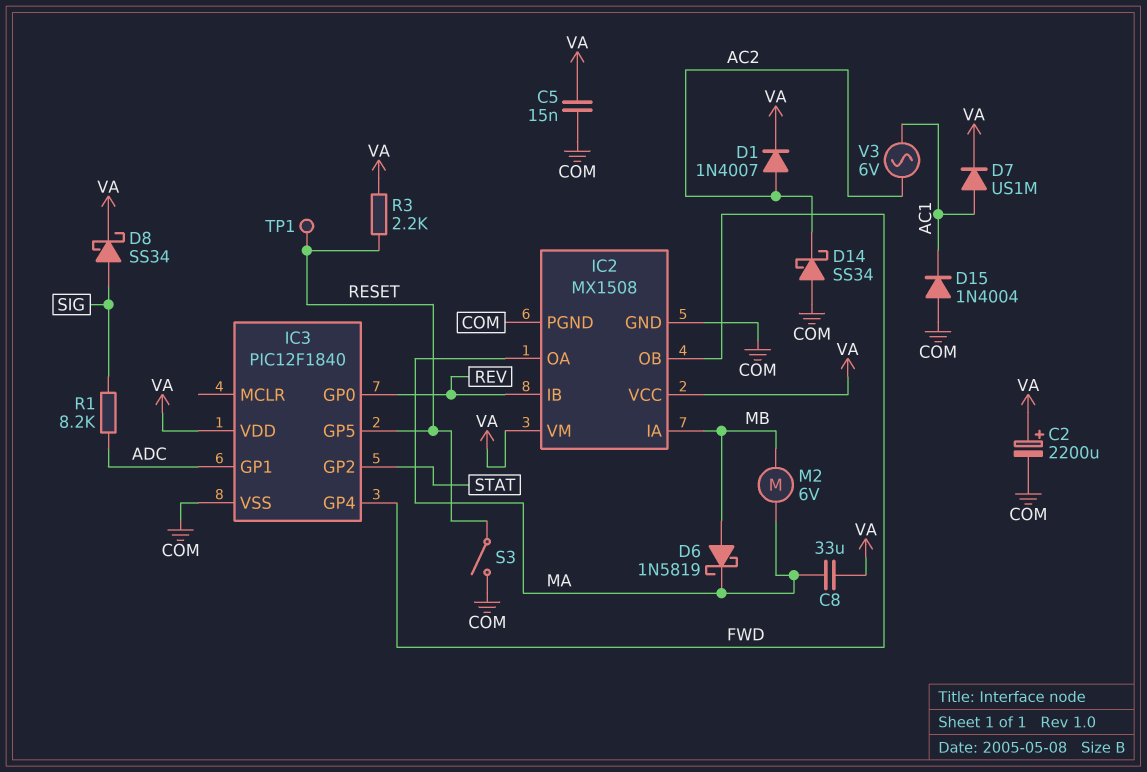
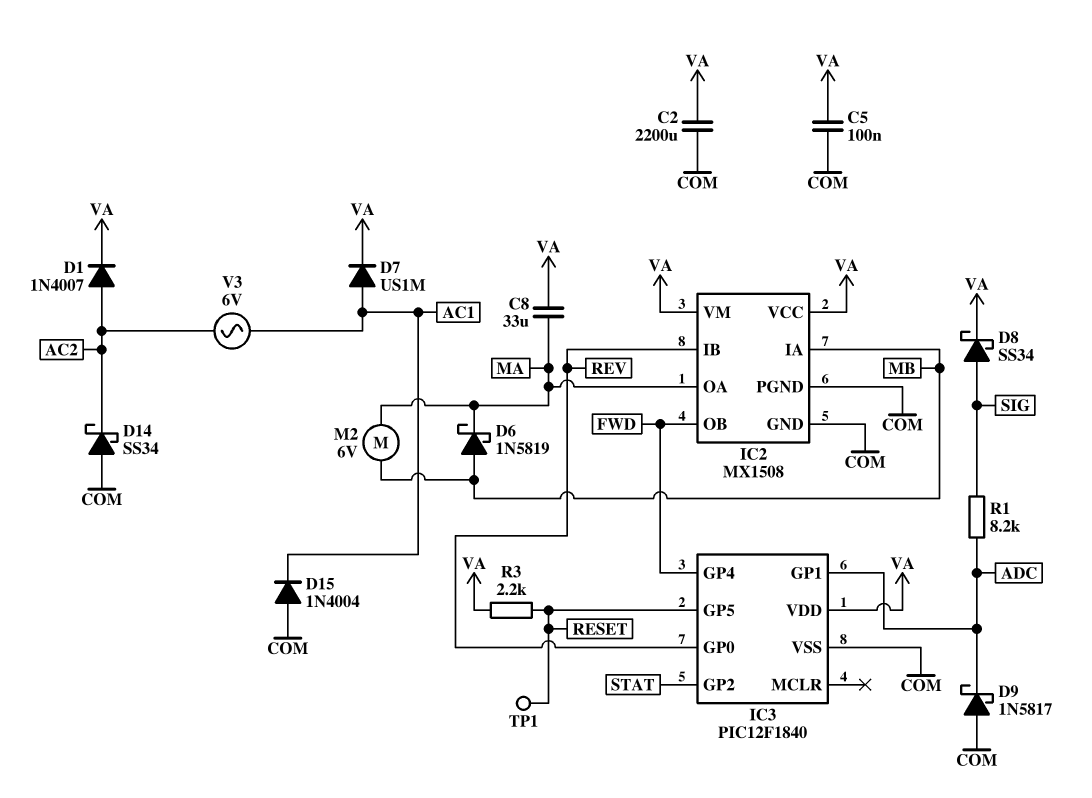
C2: 2200uF (plus VA, minus COM) -> 2200uF (COM, VA)
C5: 15nF (COM, VA) -> 100nF (COM, VA)
D9: none -> schottky 1N5817 (A COM, K ADC)
S3: switch (COM, RESET) -> none

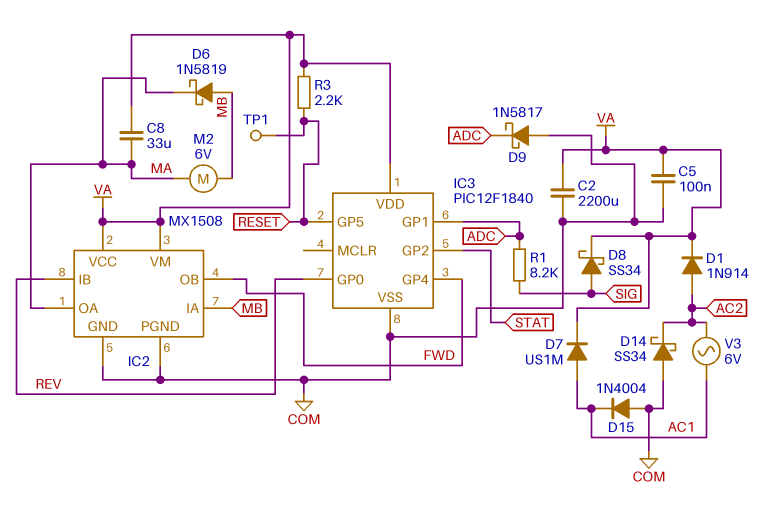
D1: diode 1N4007 (A AC2, K VA) -> diode 1N914 (A AC2, K VA)

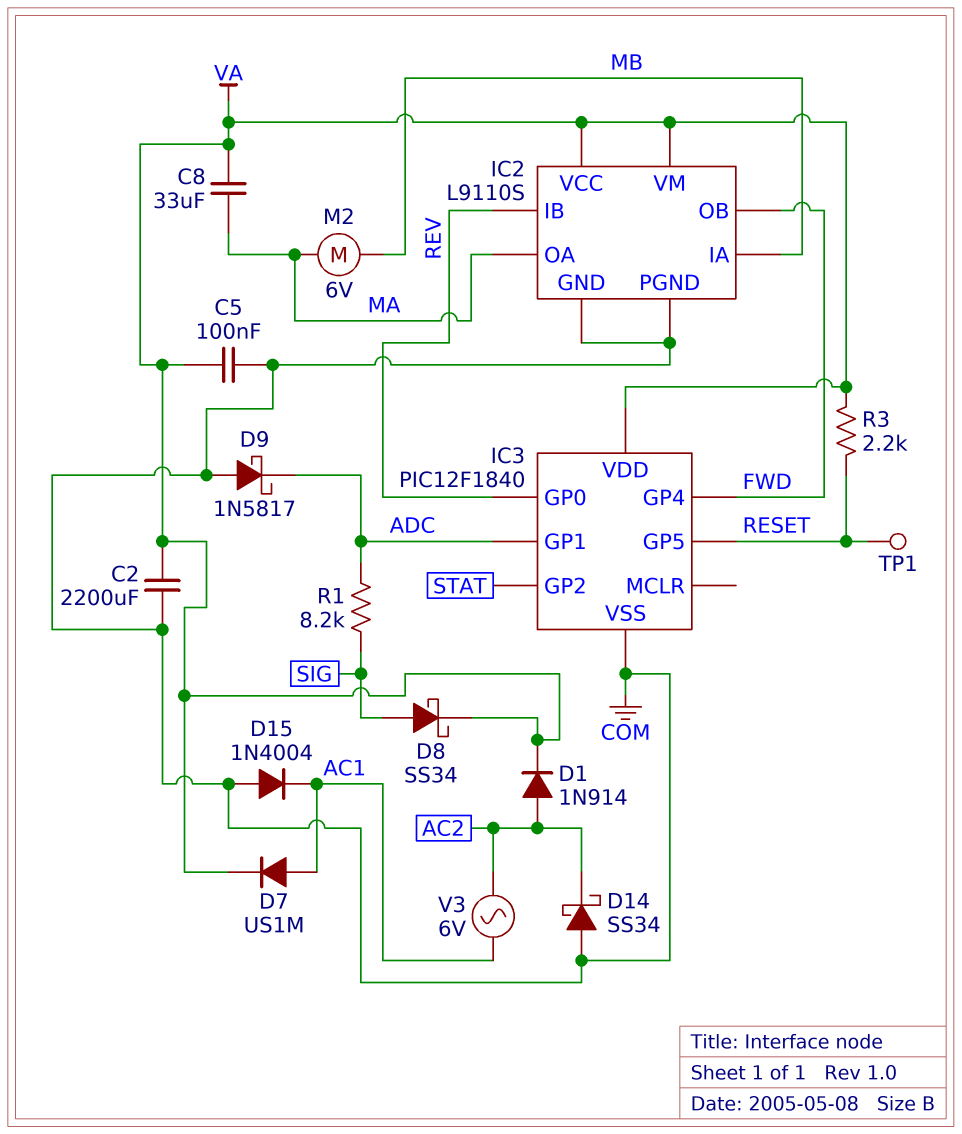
D6: schottky 1N5819 (A MB, K MA) -> none
IC2: MX1508 -> L9110S

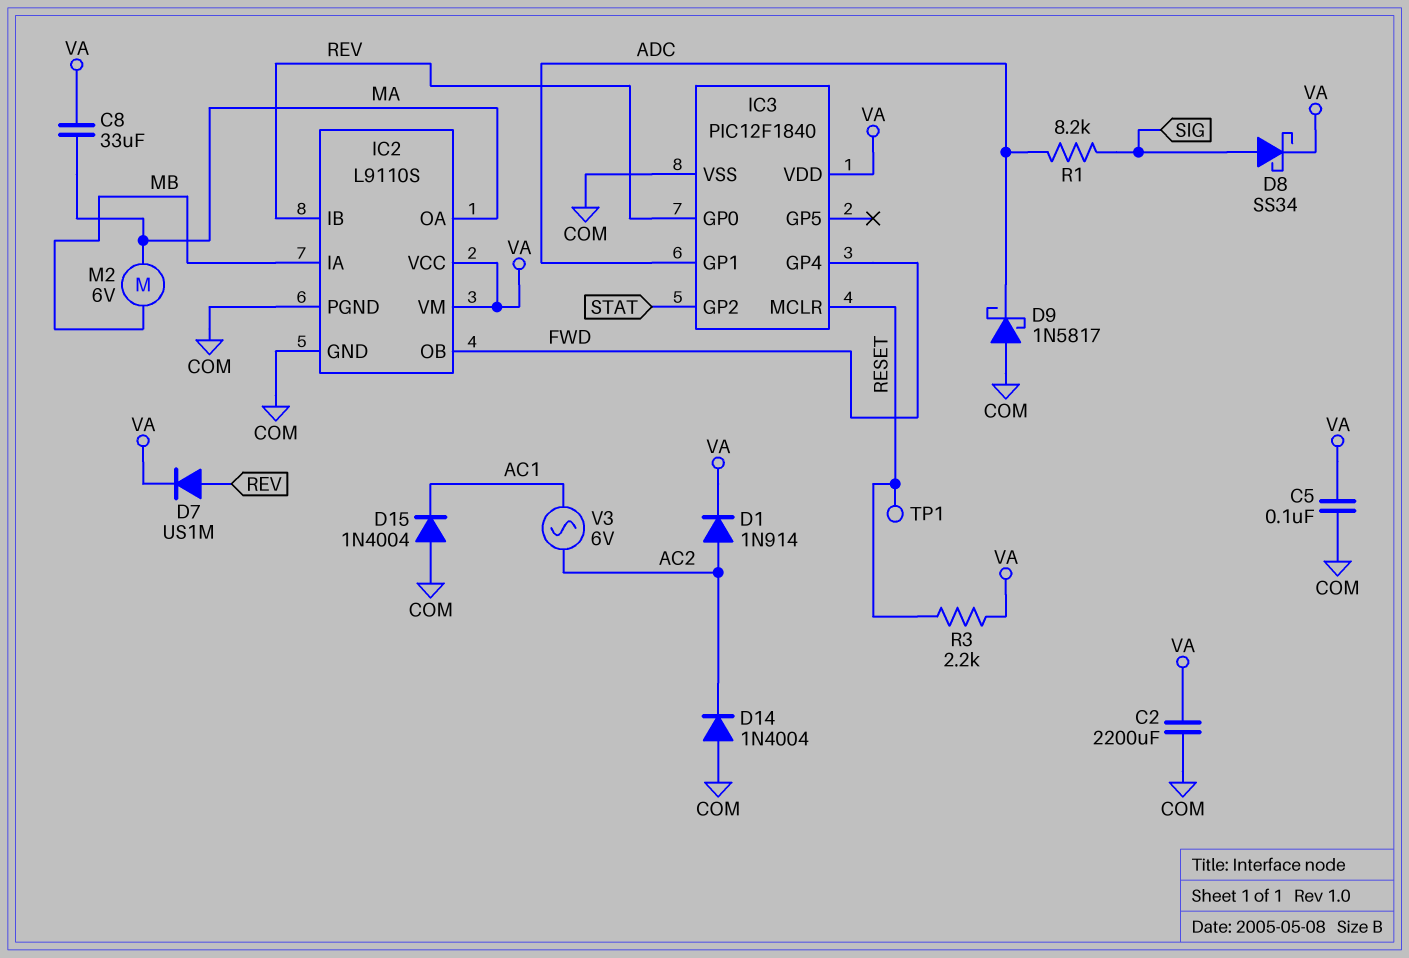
D7: diode US1M (A AC1, K VA) -> diode US1M (A REV, K VA)
D14: schottky SS34 (A COM, K AC2) -> diode 1N4004 (A COM, K AC2)
IC3 pin GP5: RESET -> none
IC3 pin MCLR: none -> RESET

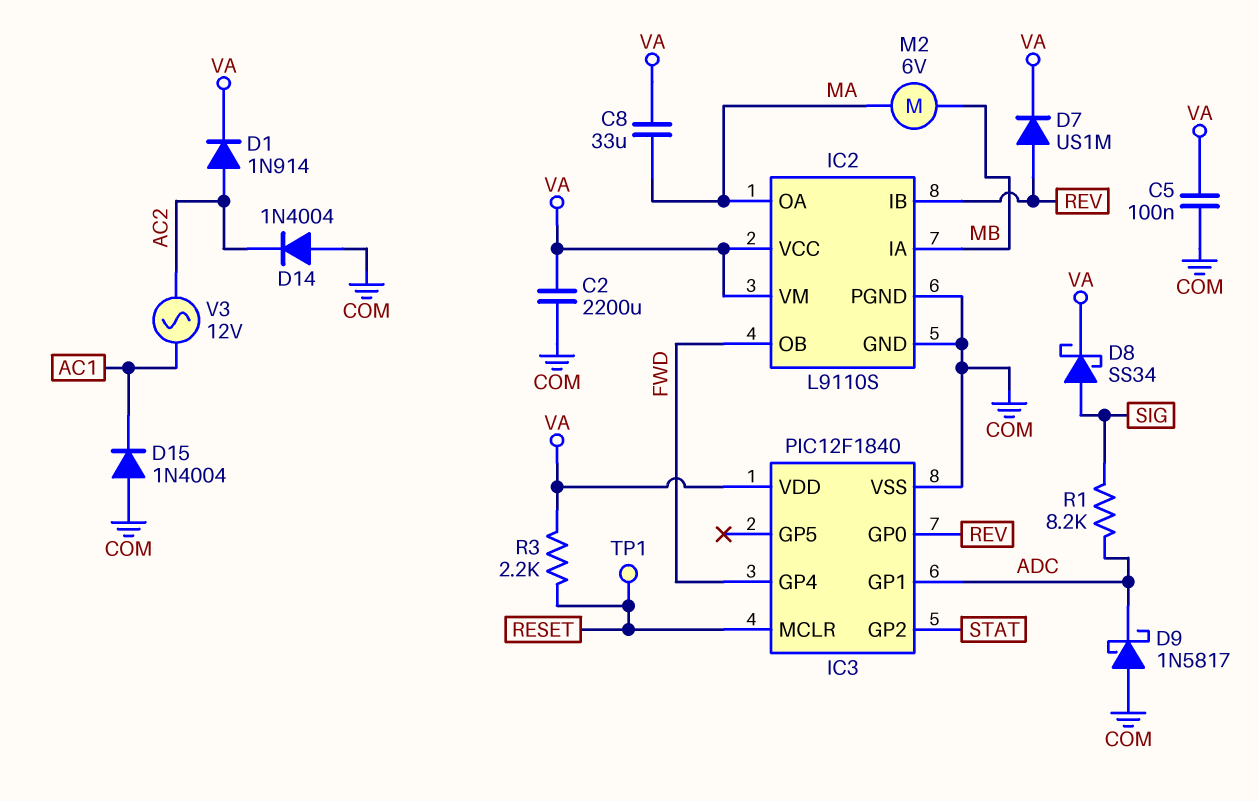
V3: AC 6V (AC1, AC2) -> AC 12V (AC1, AC2)

